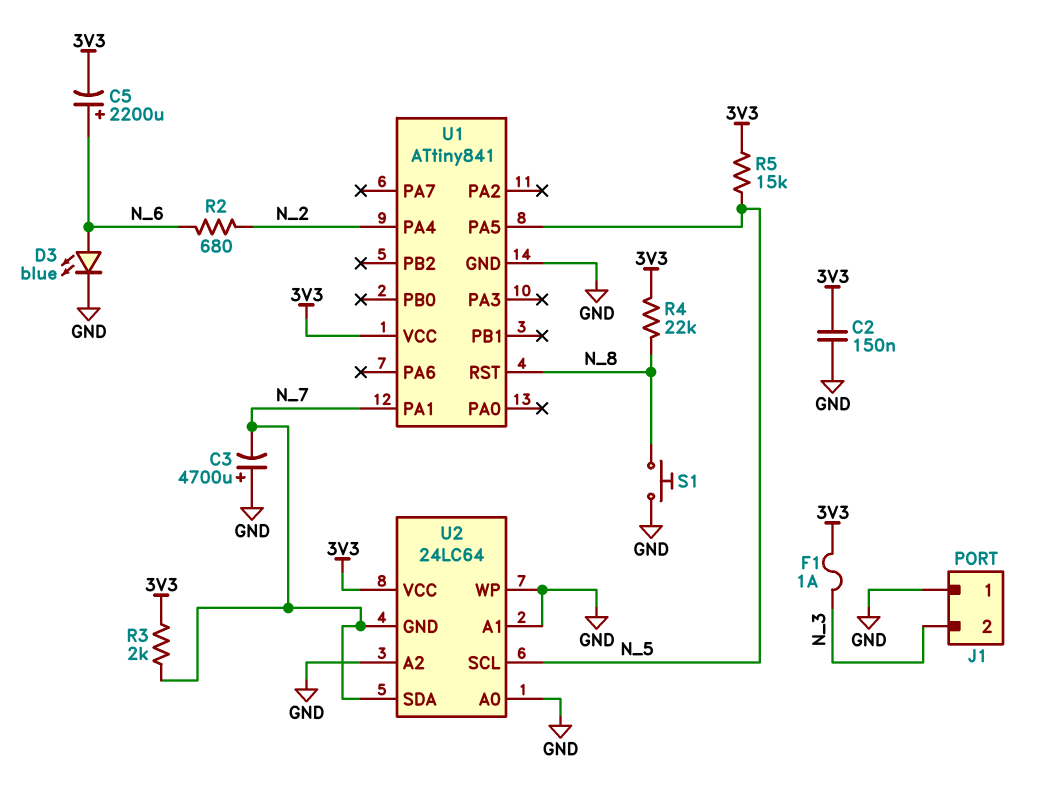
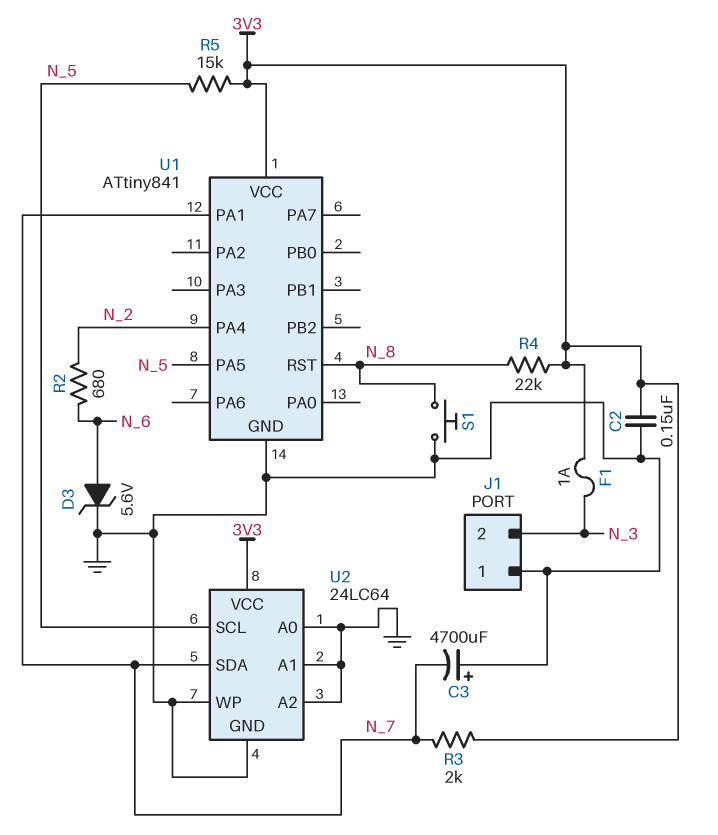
C5: 2200uF (plus N_6, minus 3V3) -> none
D3: LED blue (A N_6, K GND) -> zener 5.6V (A N_6, K GND)
U2 pin GND: N_7 -> GND

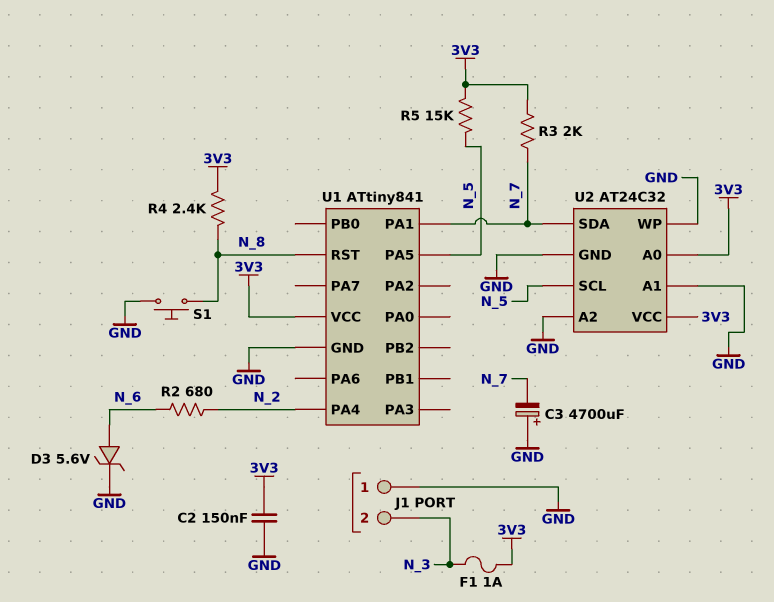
R4: 22k (3V3, N_8) -> 2.4k (3V3, N_8)
U2: 24LC64 -> AT24C32
U2 pin A0: GND -> 3V3

